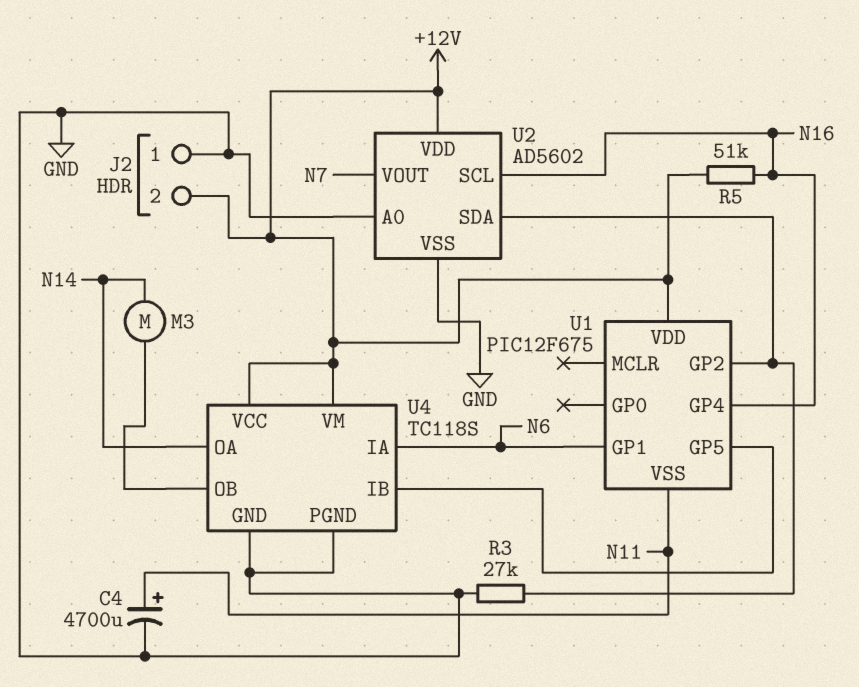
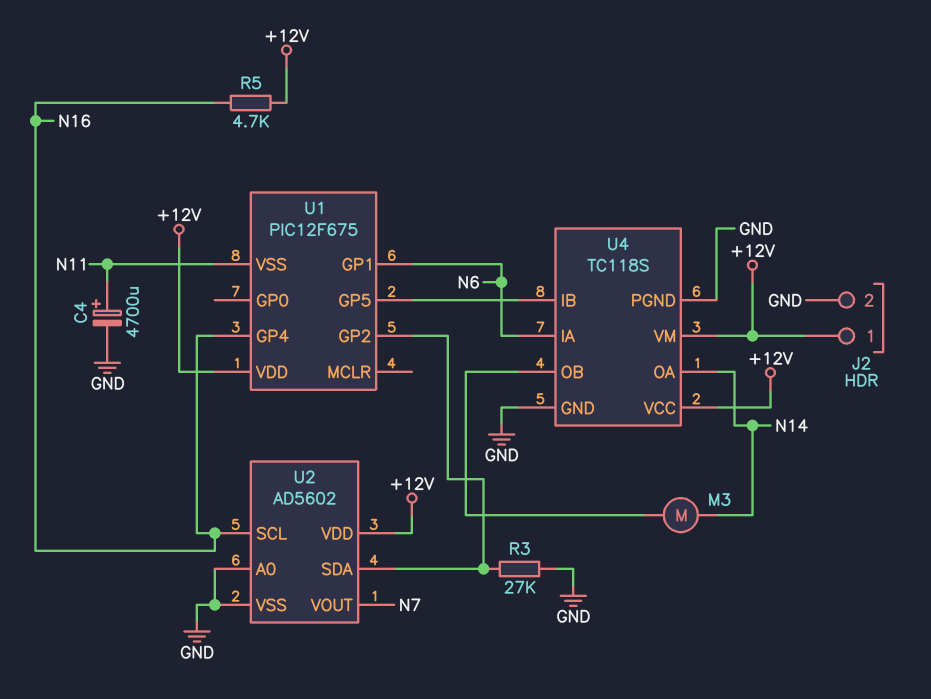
J2 pin 1: GND -> +12V
J2 pin 2: +12V -> GND
R5: 51k (+12V, N16) -> 4.7k (+12V, N16)

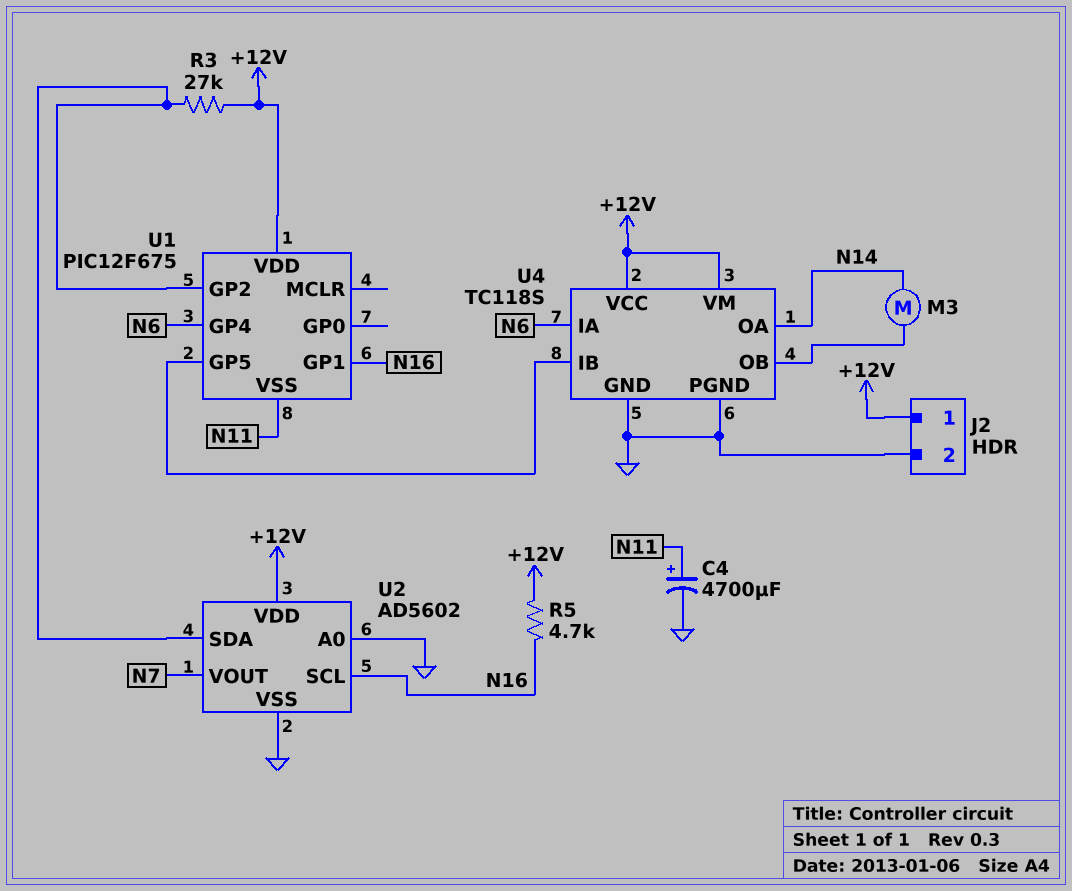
R3: 27k (GND, U1/GP2) -> 27k (+12V, U1/GP2)
U1 pin GP1: N6 -> N16
U1 pin GP4: N16 -> N6

